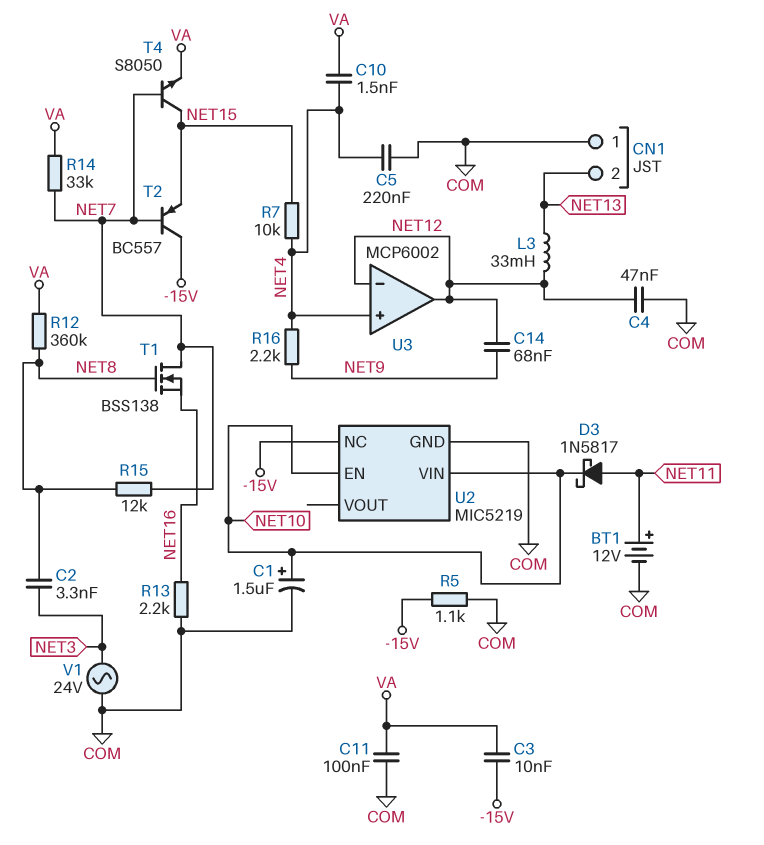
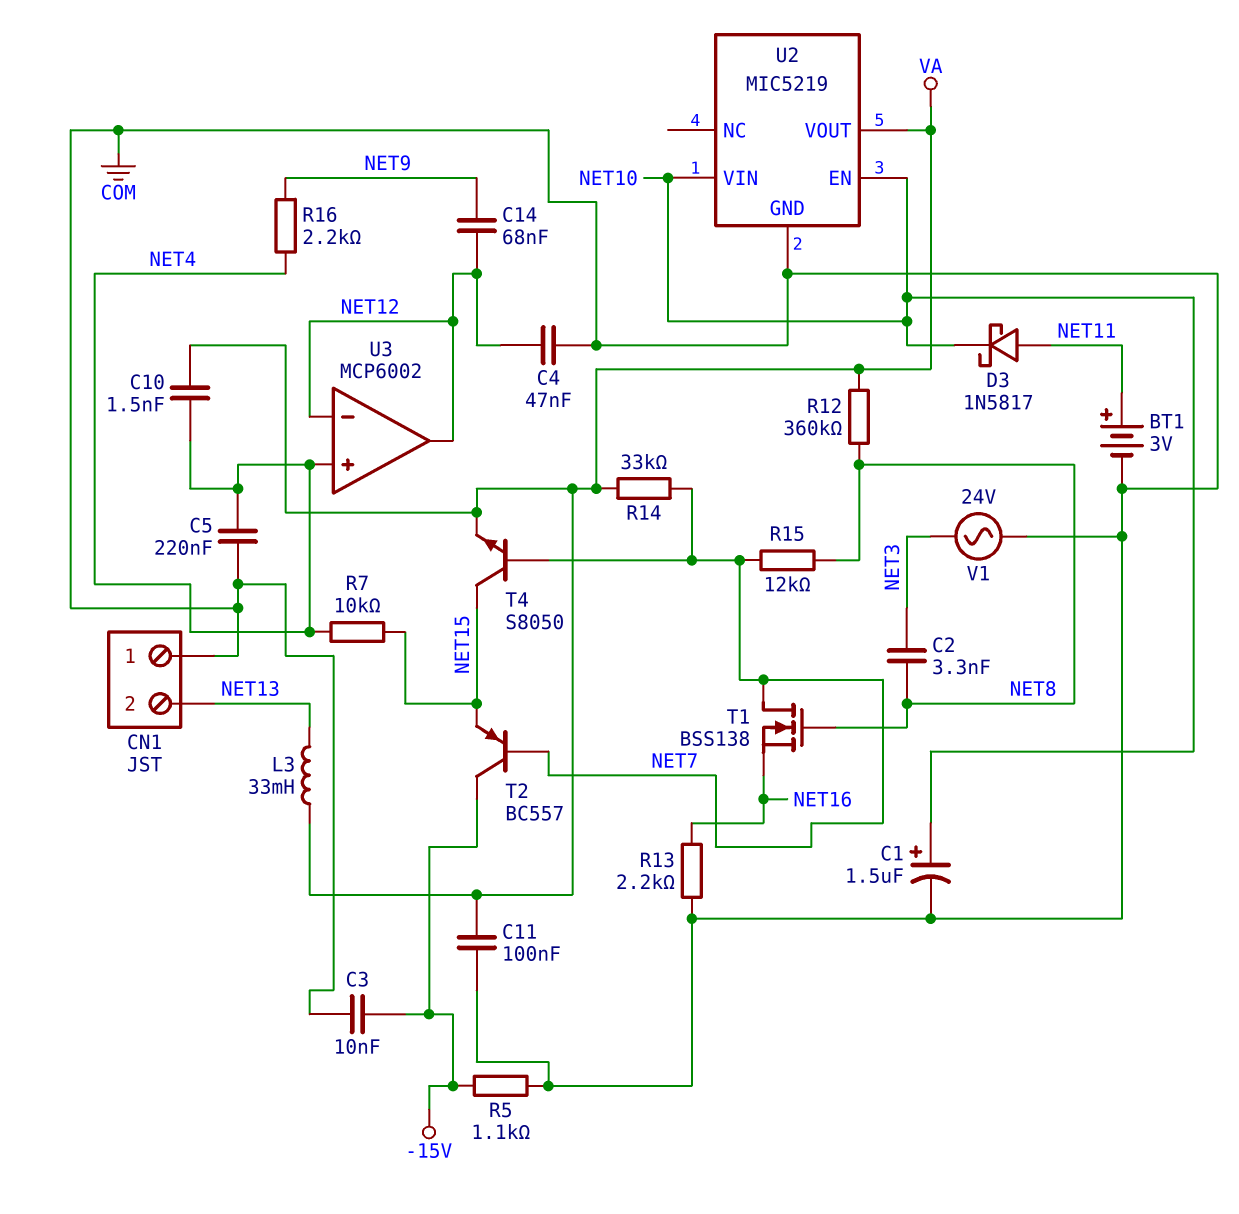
BT1: 12V (plus NET11, minus COM) -> 3V (plus NET11, minus COM)
C3: 10nF (-15V, VA) -> 10nF (-15V, COM)
L3: 33mH (NET12, NET13) -> 33mH (NET13, VA)
U2 pin NC: -15V -> none
U2 pin VOUT: none -> VA

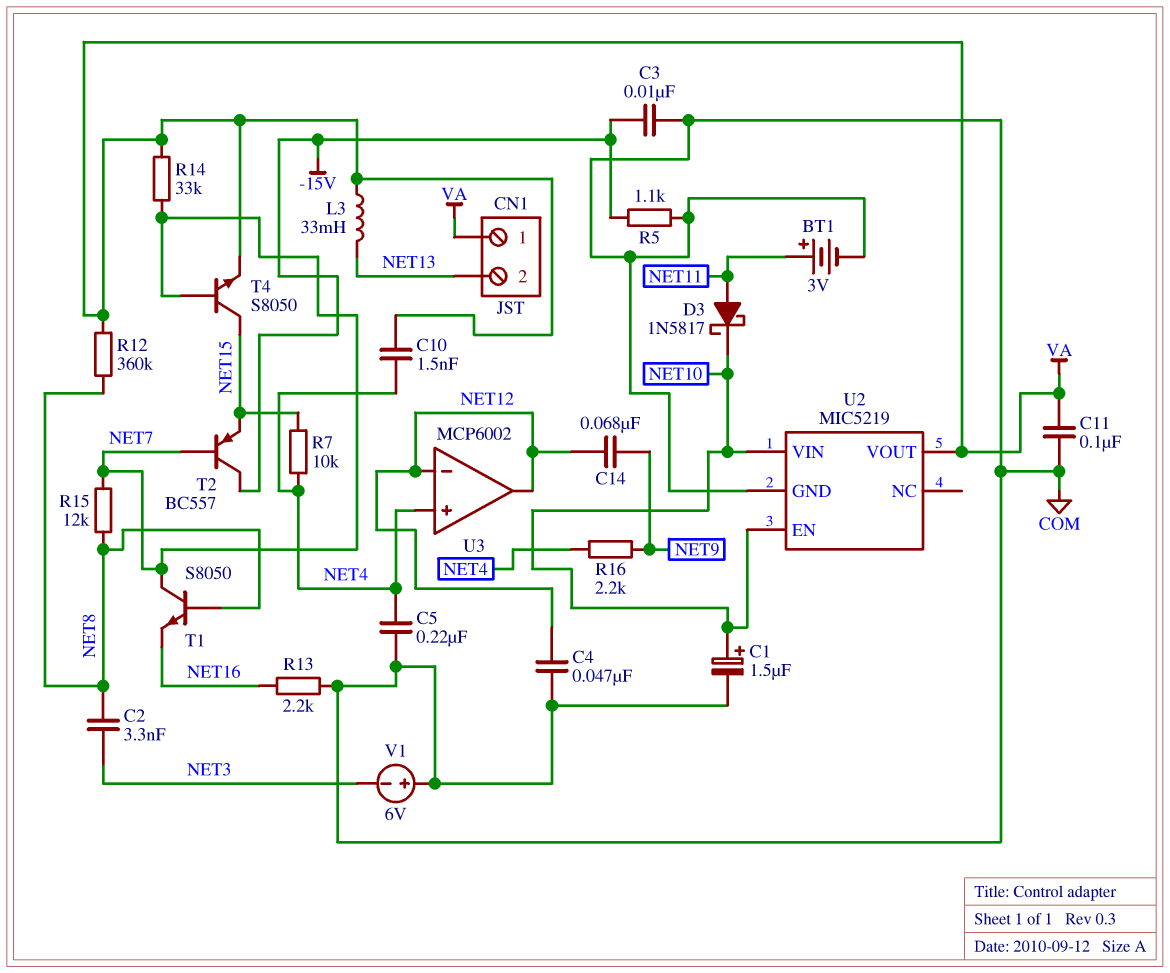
CN1 pin 1: COM -> VA
T1: NMOS BSS138 (G NET8, D NET7, S NET16) -> NPN S8050 (B NET8, C NET7, E NET16)
V1: AC 24V (COM, NET3) -> 6V (plus COM, minus NET3)

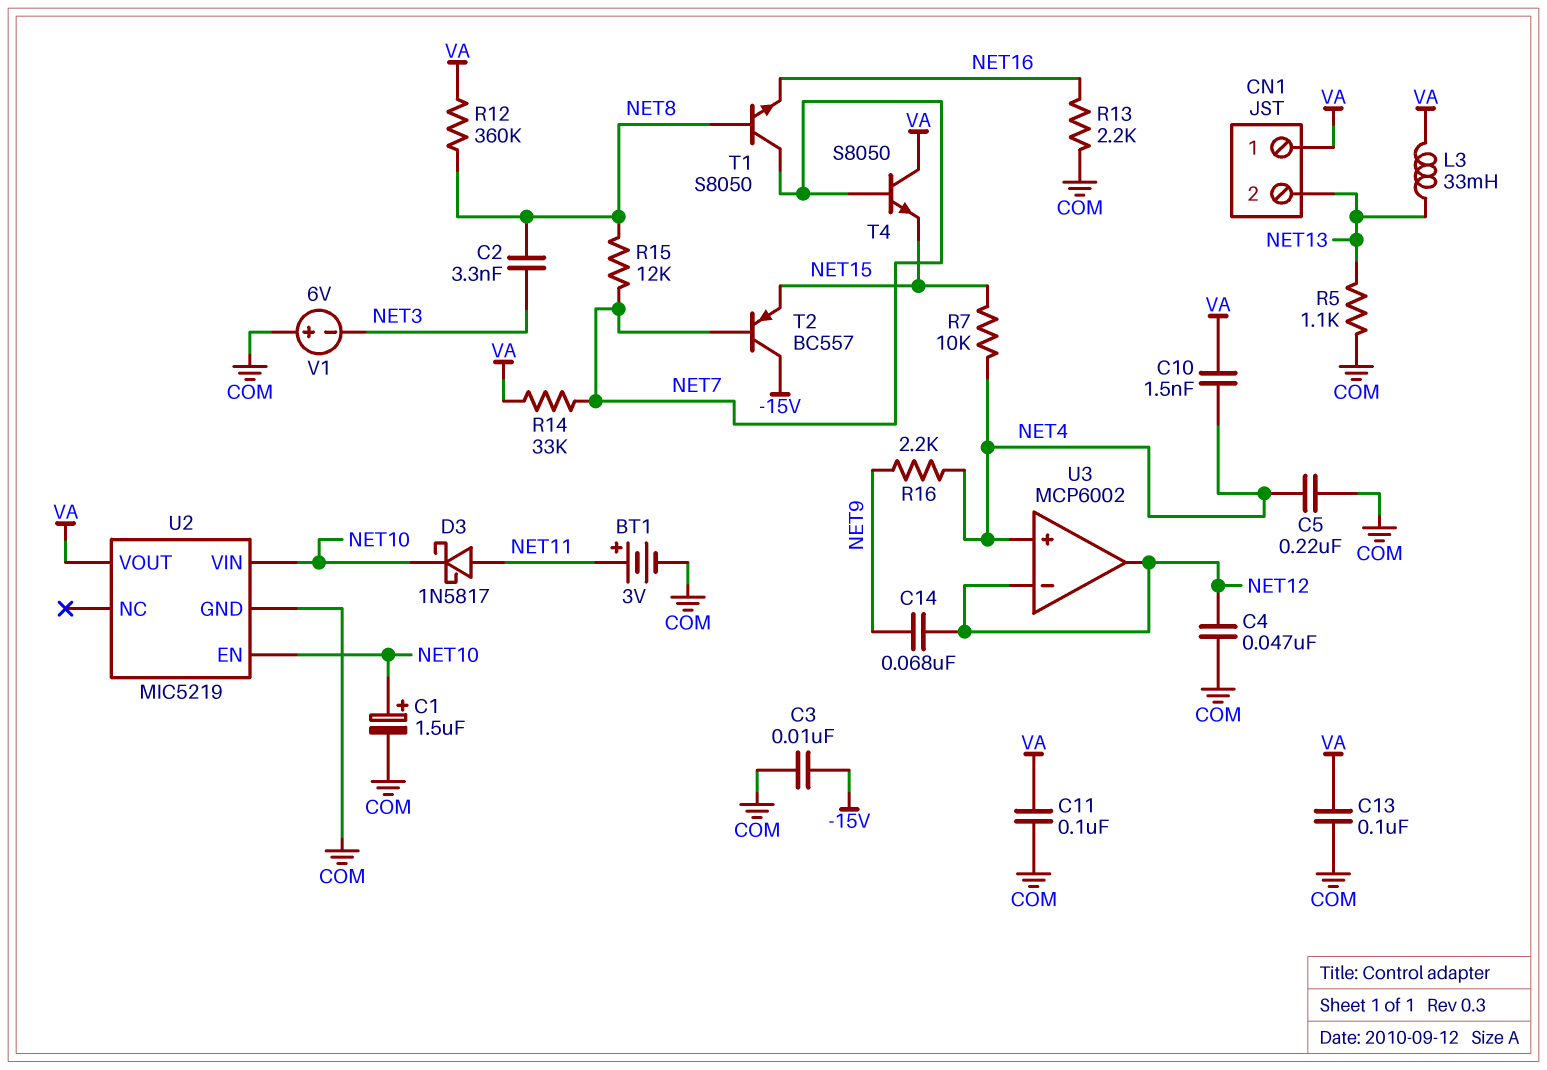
C13: none -> 100nF (COM, VA)
R5: 1.1k (-15V, COM) -> 1.1k (COM, NET13)
T4: NPN S8050 (B NET7, C NET15, E VA) -> NPN S8050 (B NET7, C VA, E NET15)

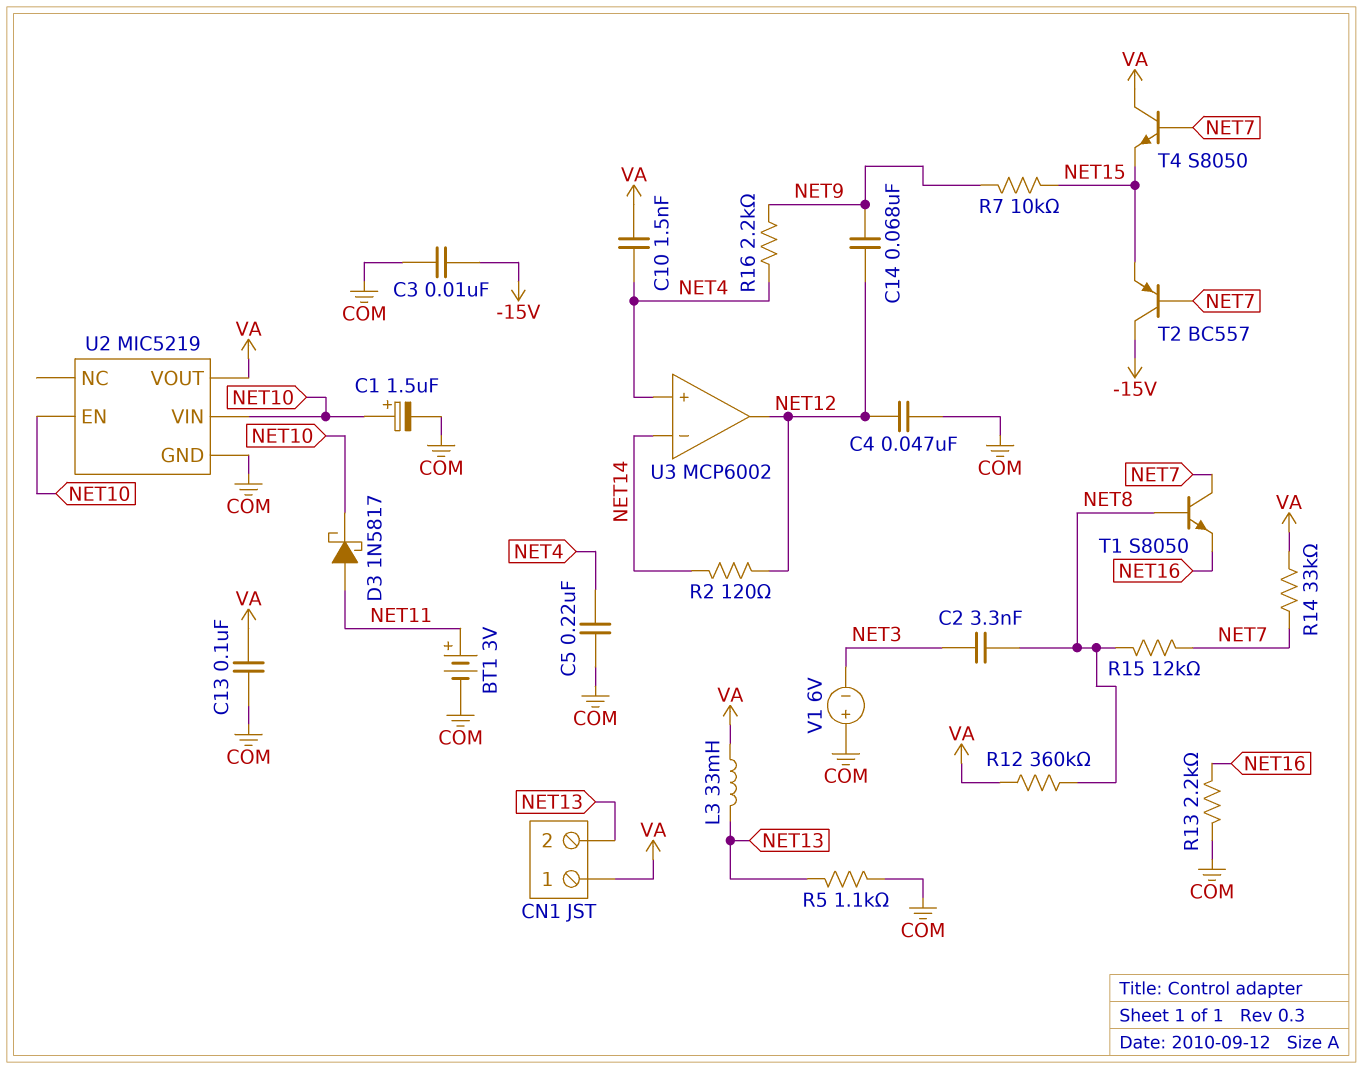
C11: 100nF (COM, VA) -> none
R2: none -> 120 (NET12, NET14)
R7: 10k (NET4, NET15) -> 10k (NET9, NET15)
U3 pin in-: NET12 -> NET14

